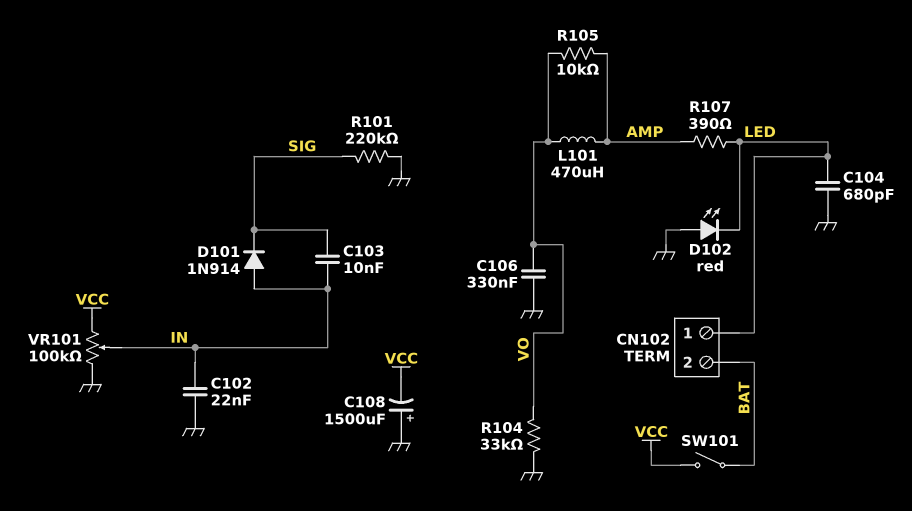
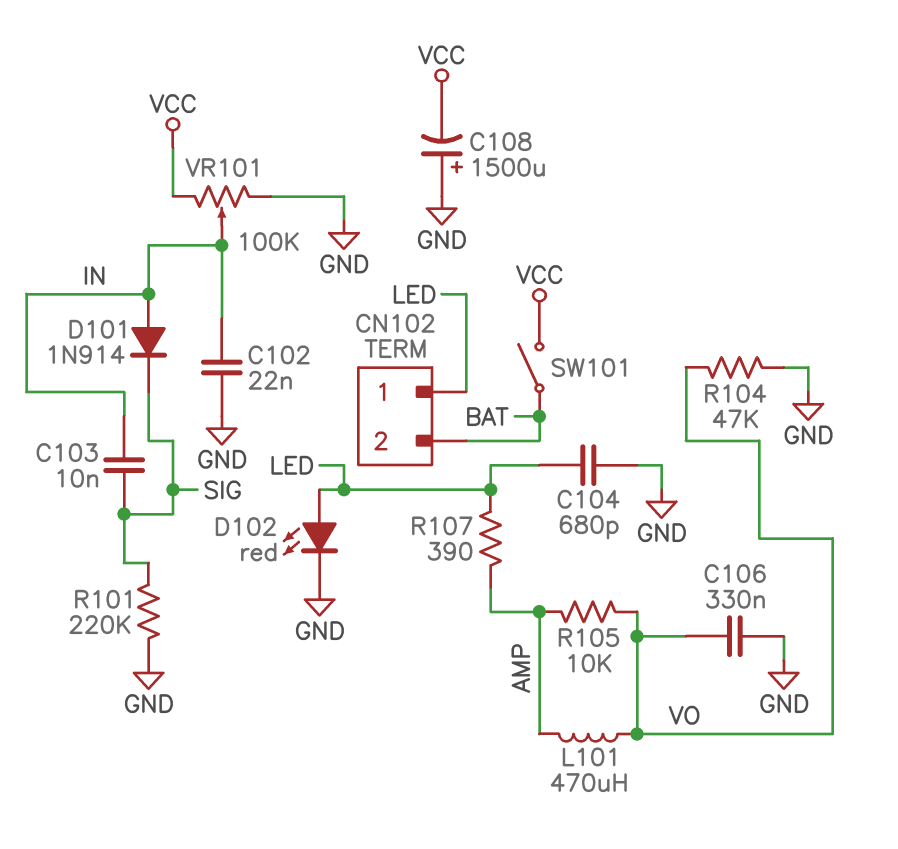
D102: LED red (A GND, K LED) -> LED red (A LED, K GND)
R104: 33k (GND, VO) -> 47k (GND, VO)

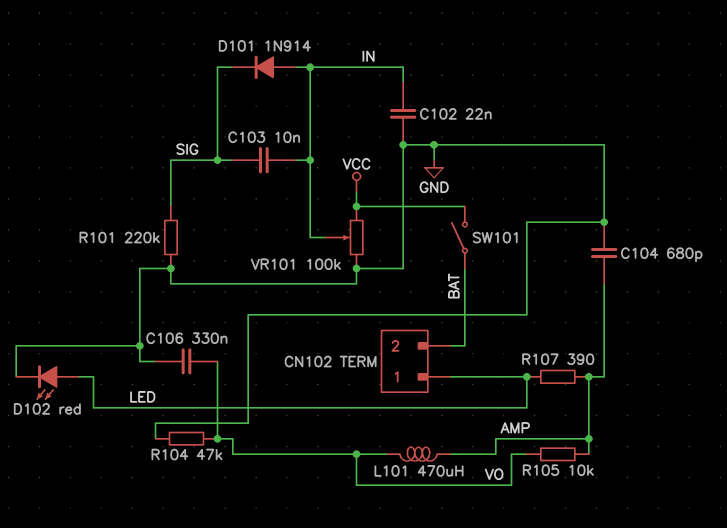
C104: 680pF (GND, LED) -> 680pF (AMP, GND)
C108: 1500uF (plus GND, minus VCC) -> none

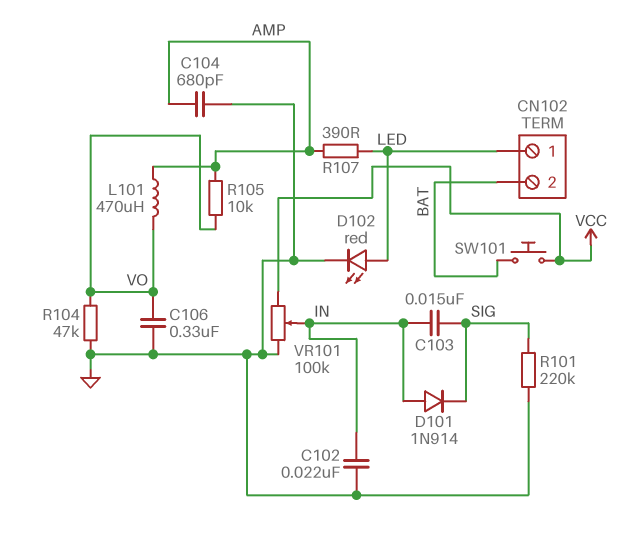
C103: 10nF (IN, SIG) -> 15nF (IN, SIG)
SW101: switch (BAT, VCC) -> button (BAT, VCC)

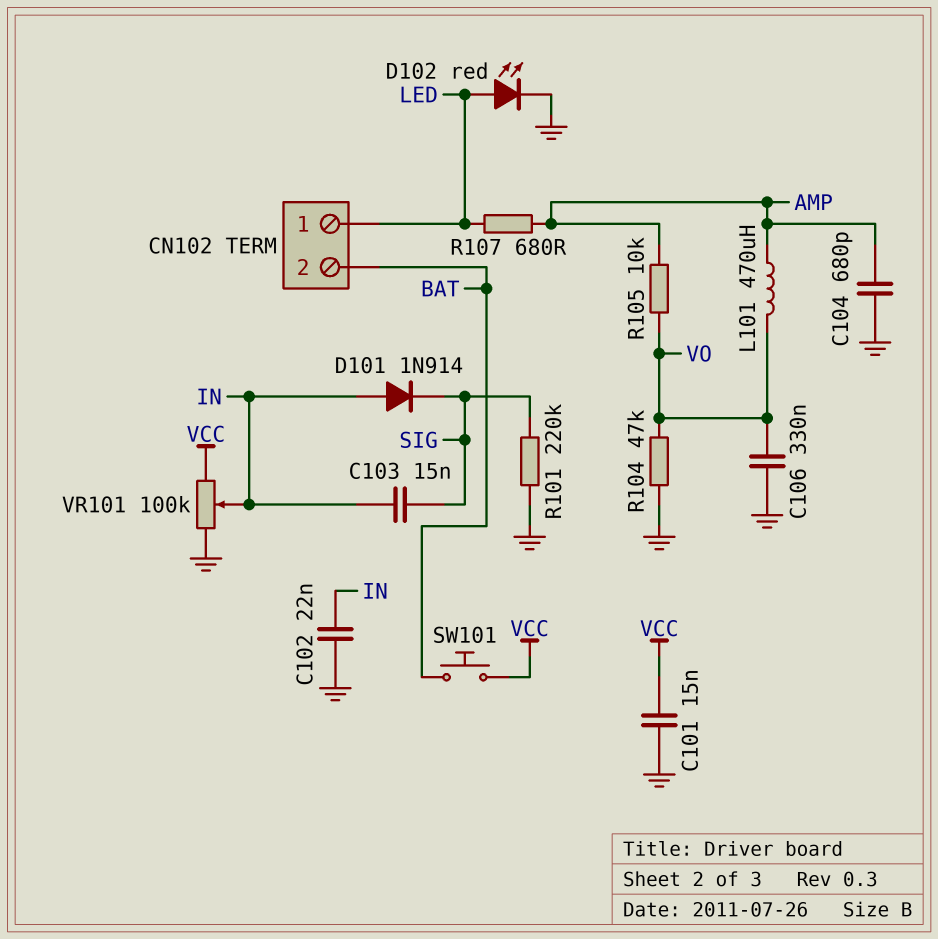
C101: none -> 15nF (GND, VCC)
R107: 390 (AMP, LED) -> 680 (AMP, LED)

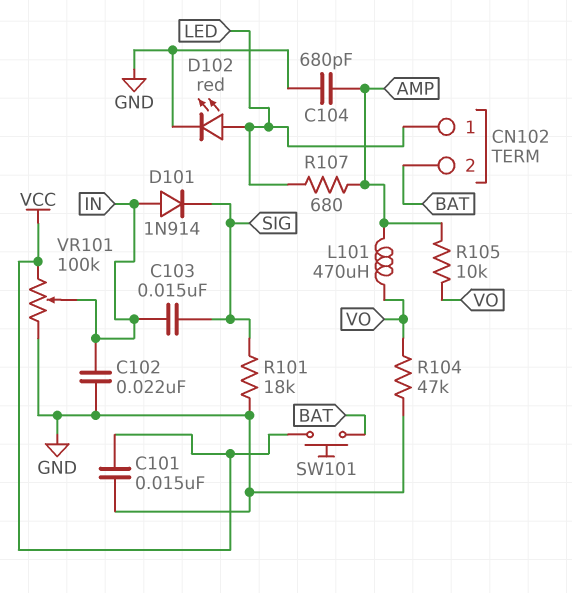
C106: 330nF (GND, VO) -> none
R101: 220k (GND, SIG) -> 18k (GND, SIG)

